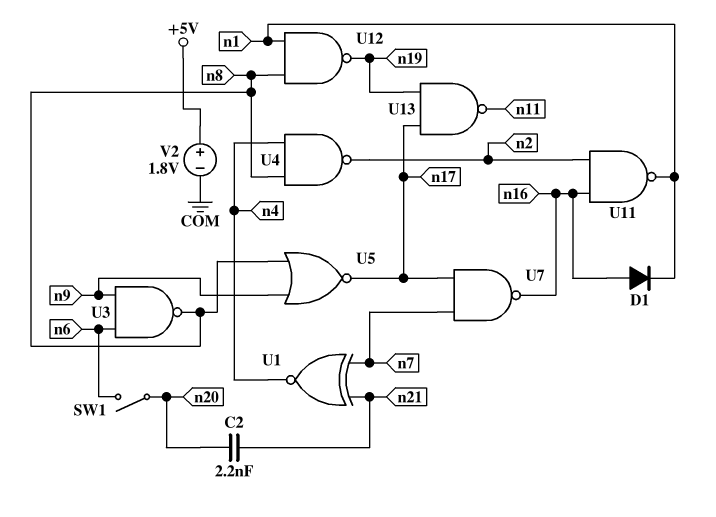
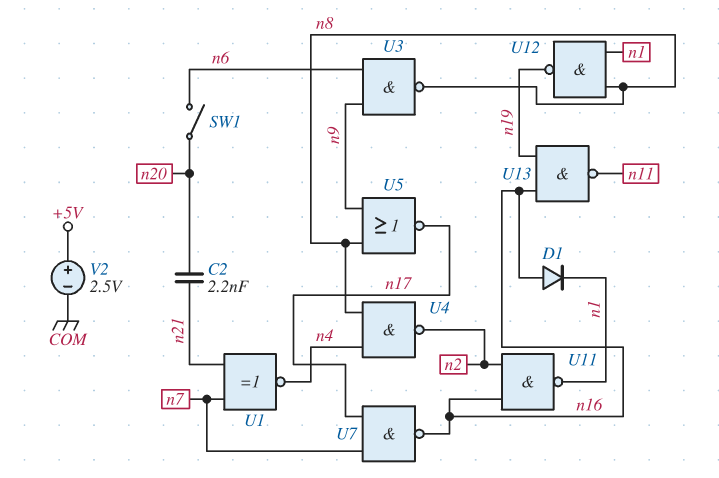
U13: NAND (in n17, in n19, out n11) -> NAND (in n16, in n19, out n11)
V2: 1.8V (plus +5V, minus COM) -> 2.5V (plus +5V, minus COM)

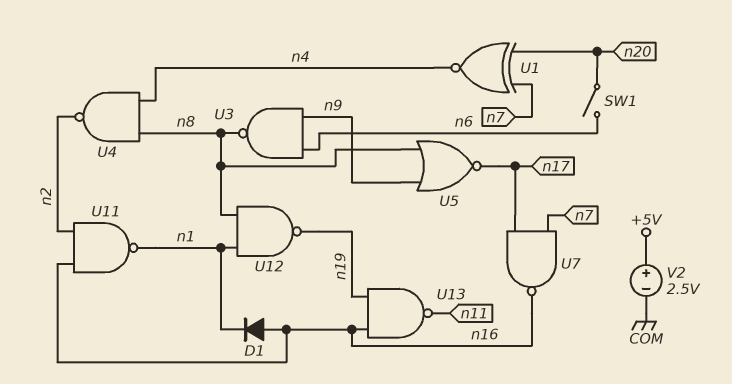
C2: 2.2nF (n20, n21) -> none
U1: XNOR (in n7, in n21, out n4) -> XNOR (in n7, in n20, out n4)

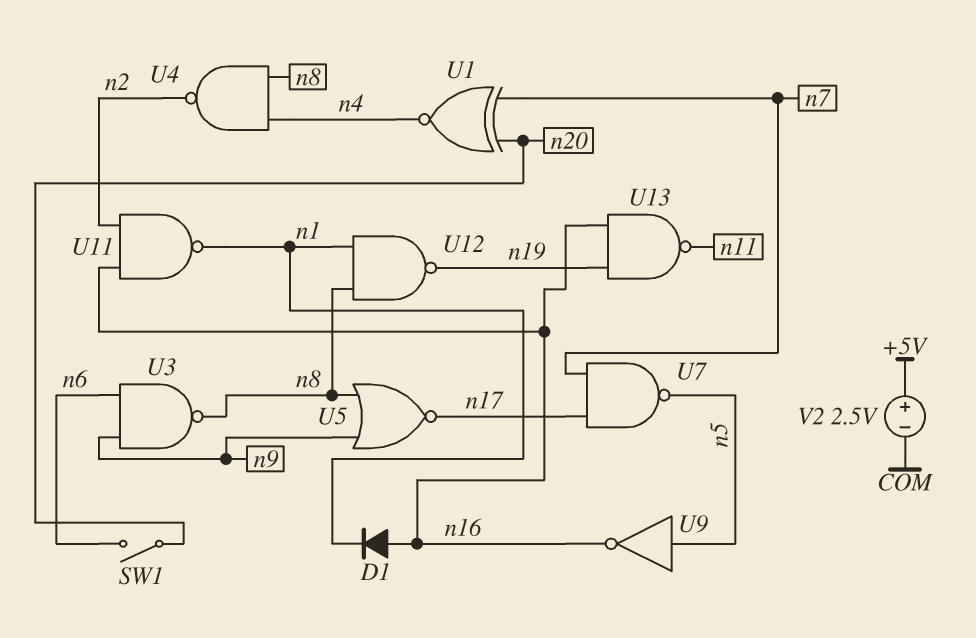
U7: NAND (in n7, in n17, out n16) -> NAND (in n7, in n17, out n5)
U9: none -> NOT (in n5, out n16)

